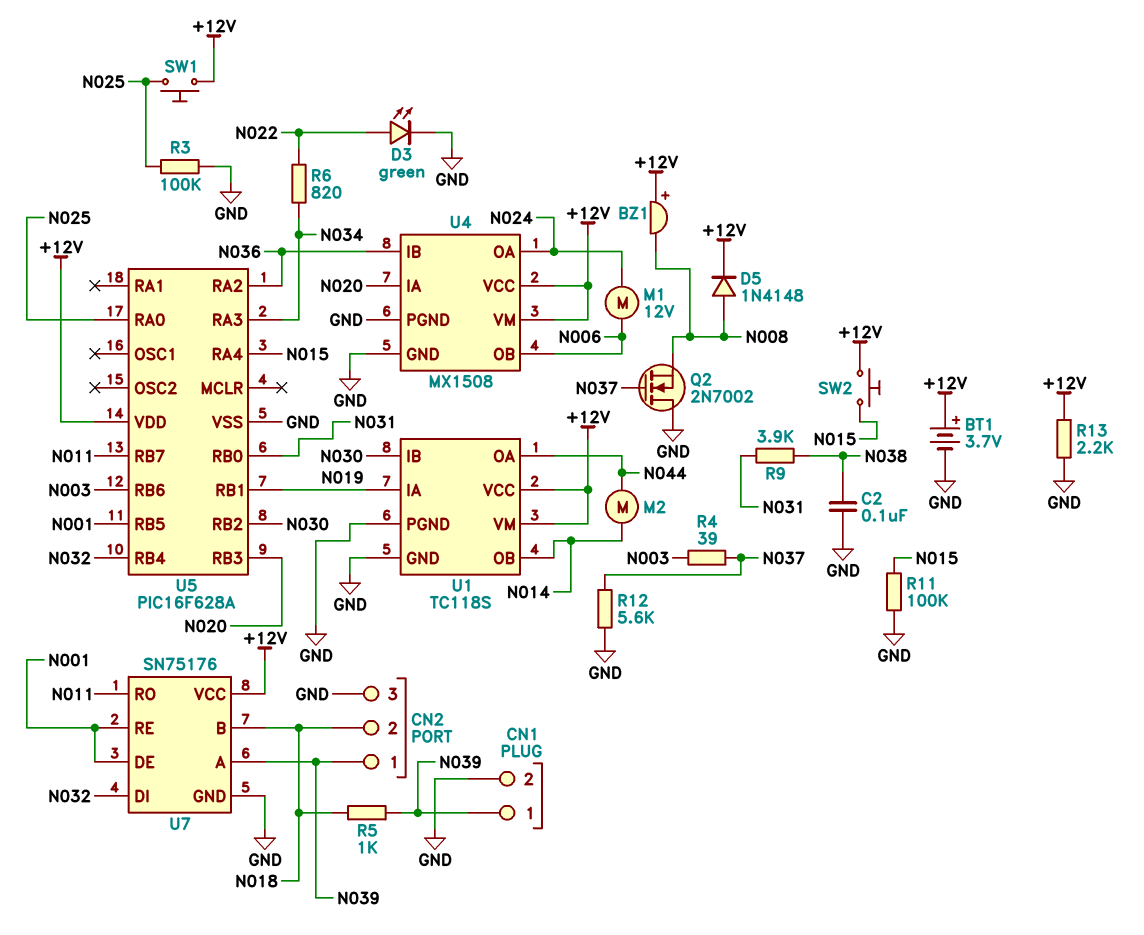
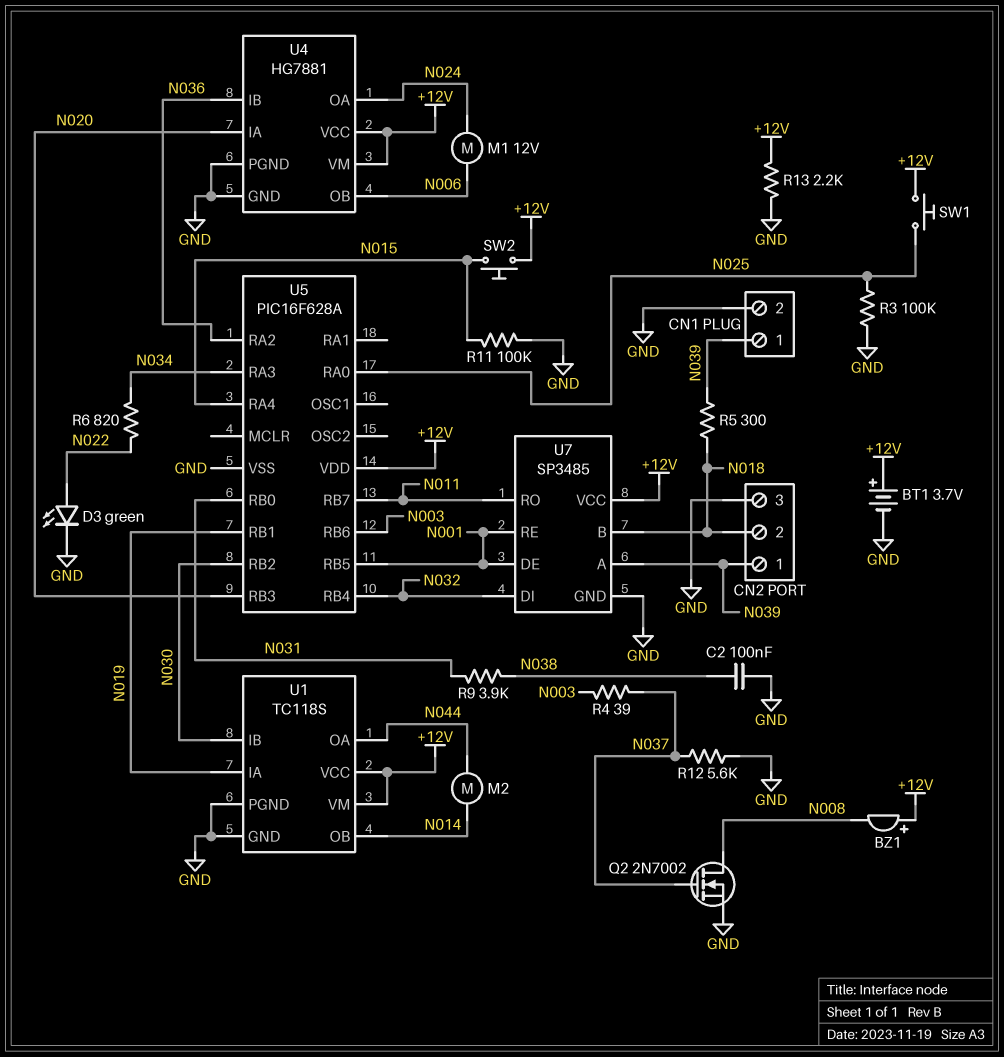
D5: diode 1N4148 (A N008, K +12V) -> none
Q2: NMOS 2N7002 (G N037, D GND, S N008) -> NMOS 2N7002 (G N037, D N008, S GND)
R5: 1k (N018, N039) -> 300 (N018, N039)
U4: MX1508 -> HG7881
U7: SN75176 -> SP3485

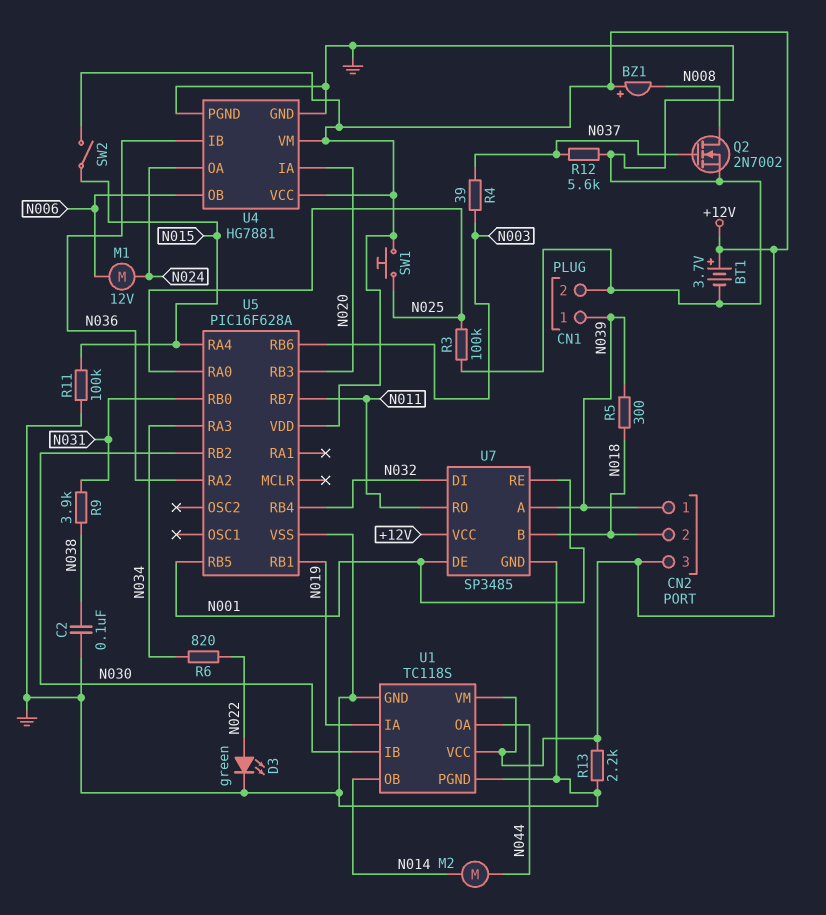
CN2 pin 3: GND -> +12V
SW2: button (+12V, N015) -> switch (+12V, N015)

